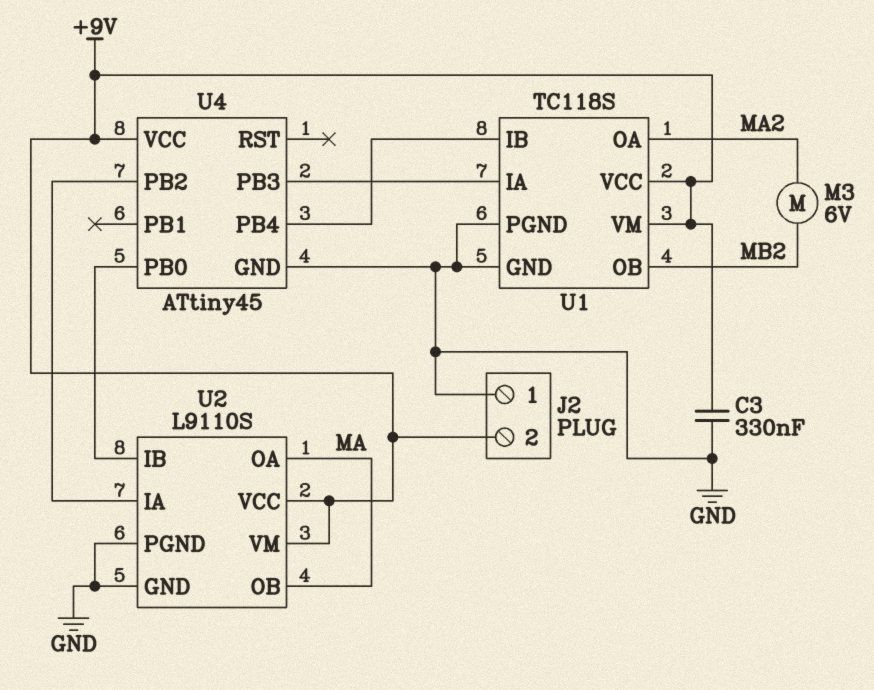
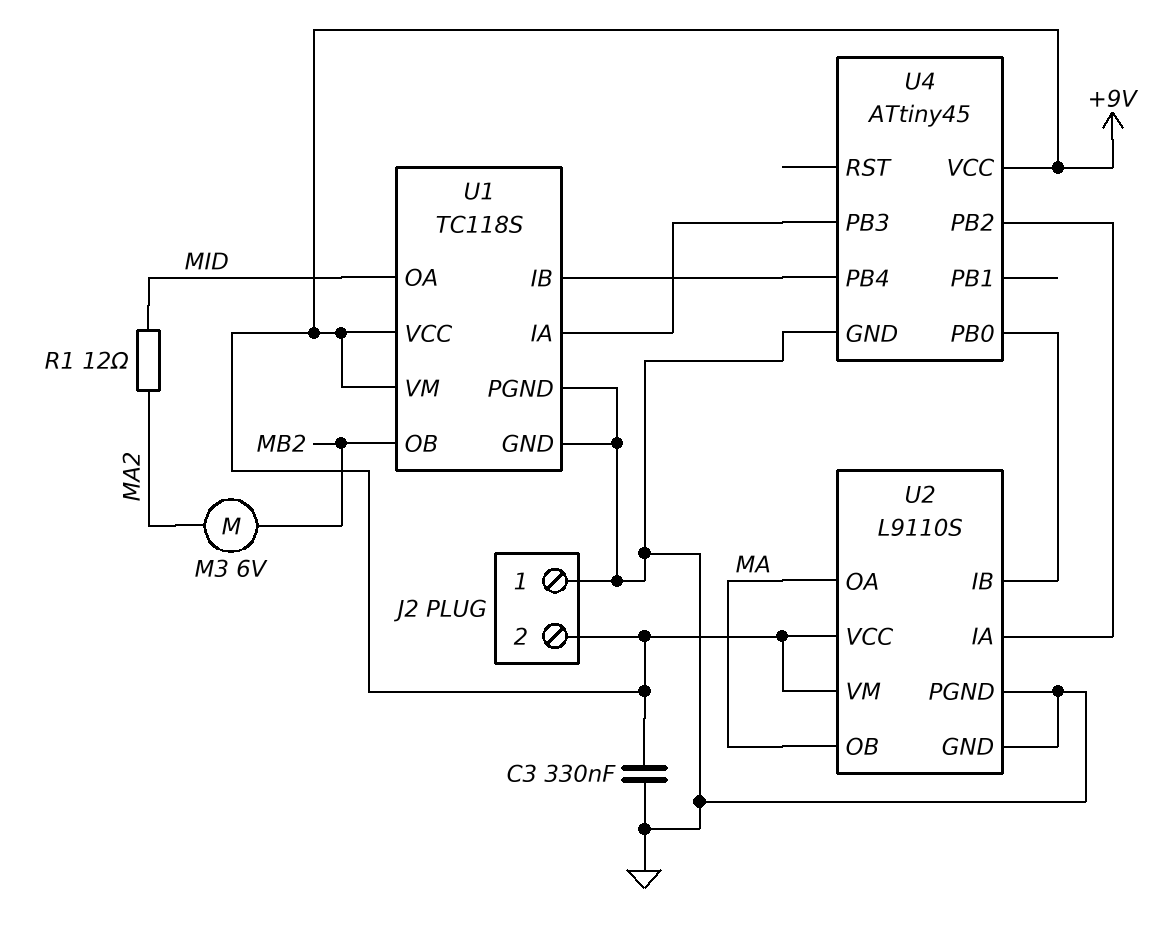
R1: none -> 12 (MA2, MID)
U1 pin OA: MA2 -> MID

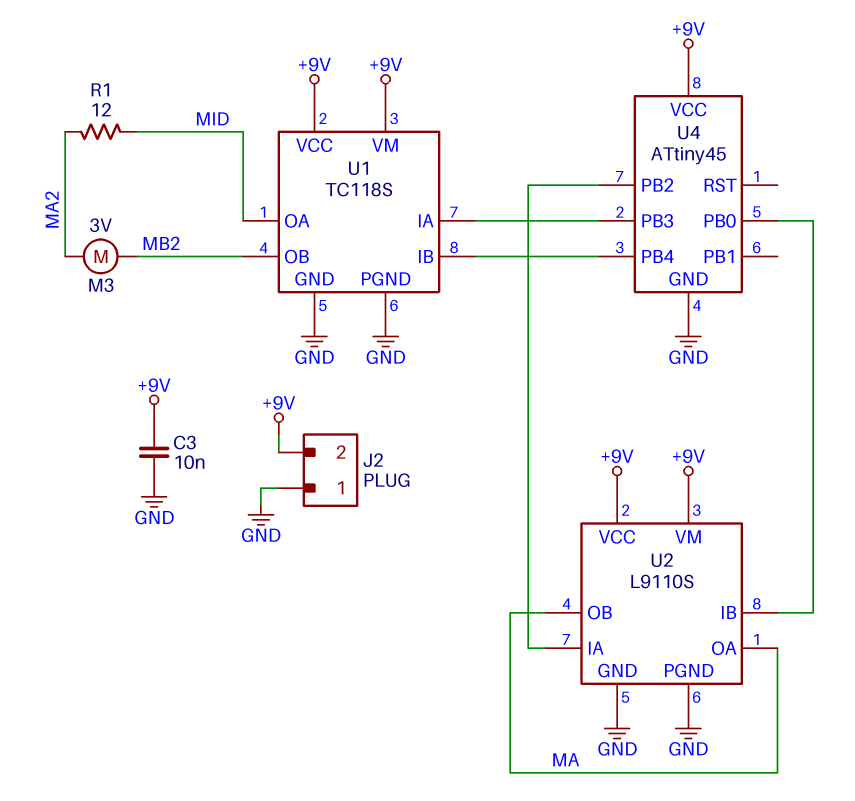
C3: 330nF (+9V, GND) -> 10nF (+9V, GND)
M3: motor 6V (MA2, MB2) -> motor 3V (MA2, MB2)

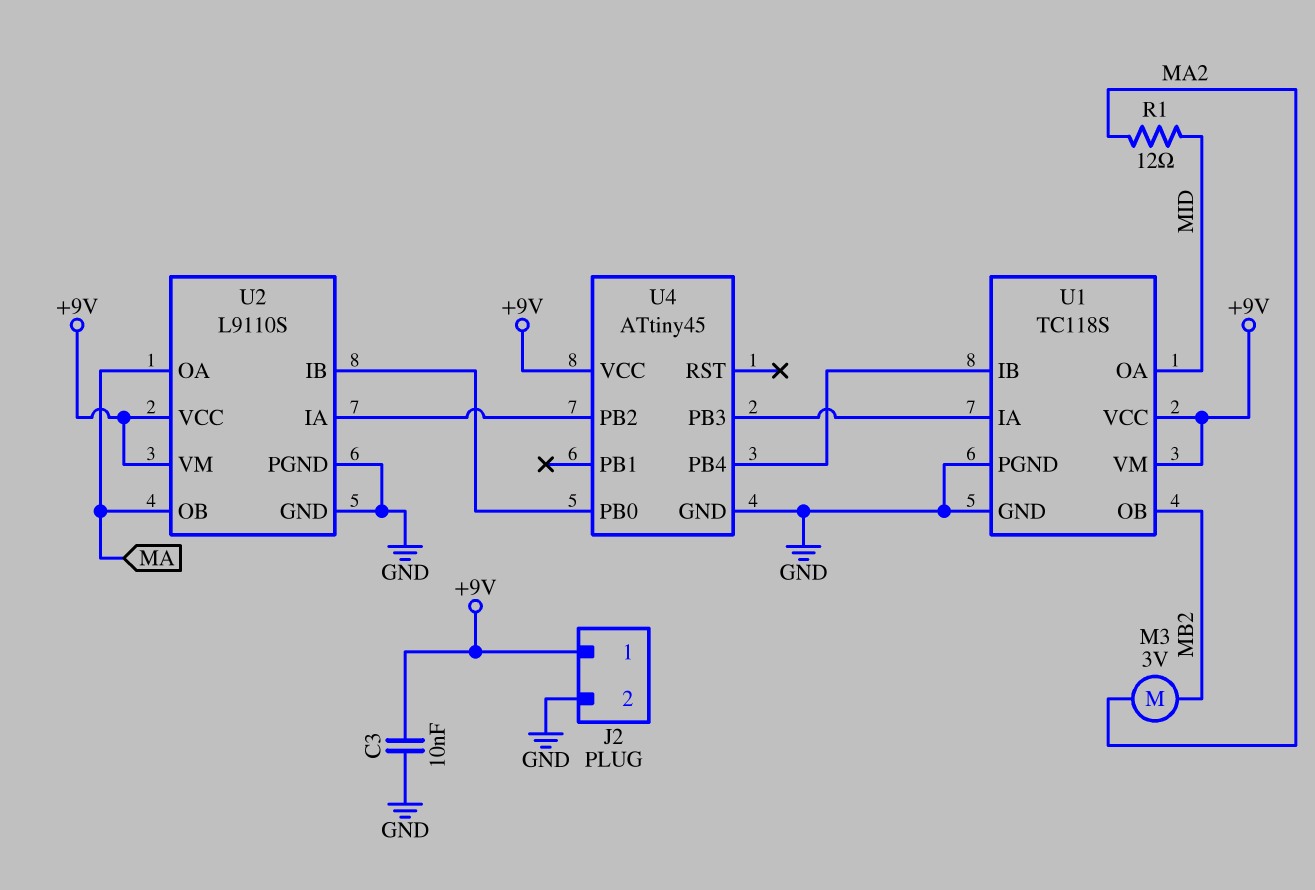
J2 pin 1: GND -> +9V
J2 pin 2: +9V -> GND

